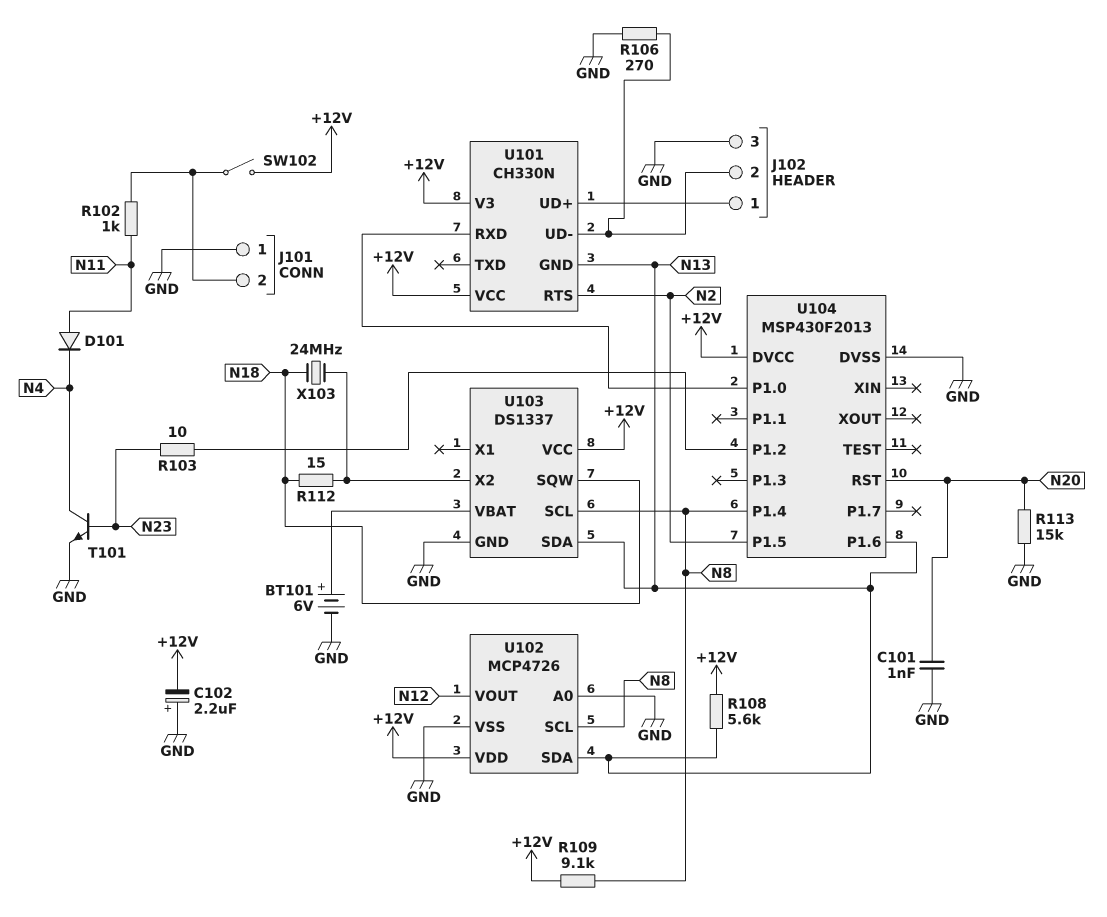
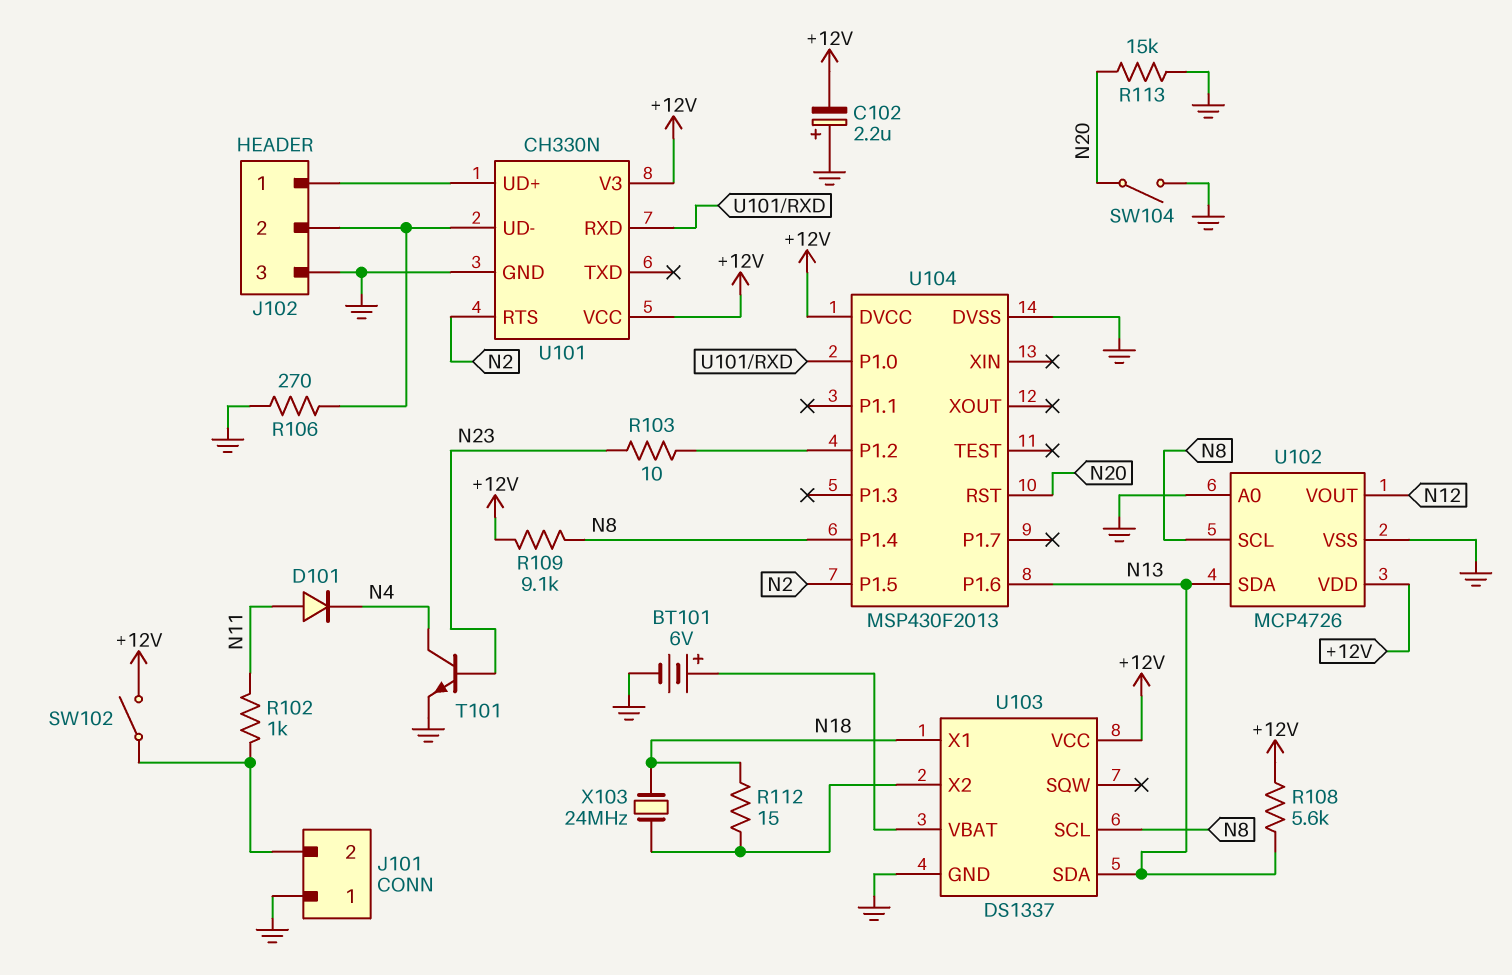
C101: 1nF (GND, N20) -> none
SW104: none -> switch (GND, N20)
U101 pin GND: N13 -> GND
U103 pin SQW: N18 -> none
U103 pin X1: none -> N18

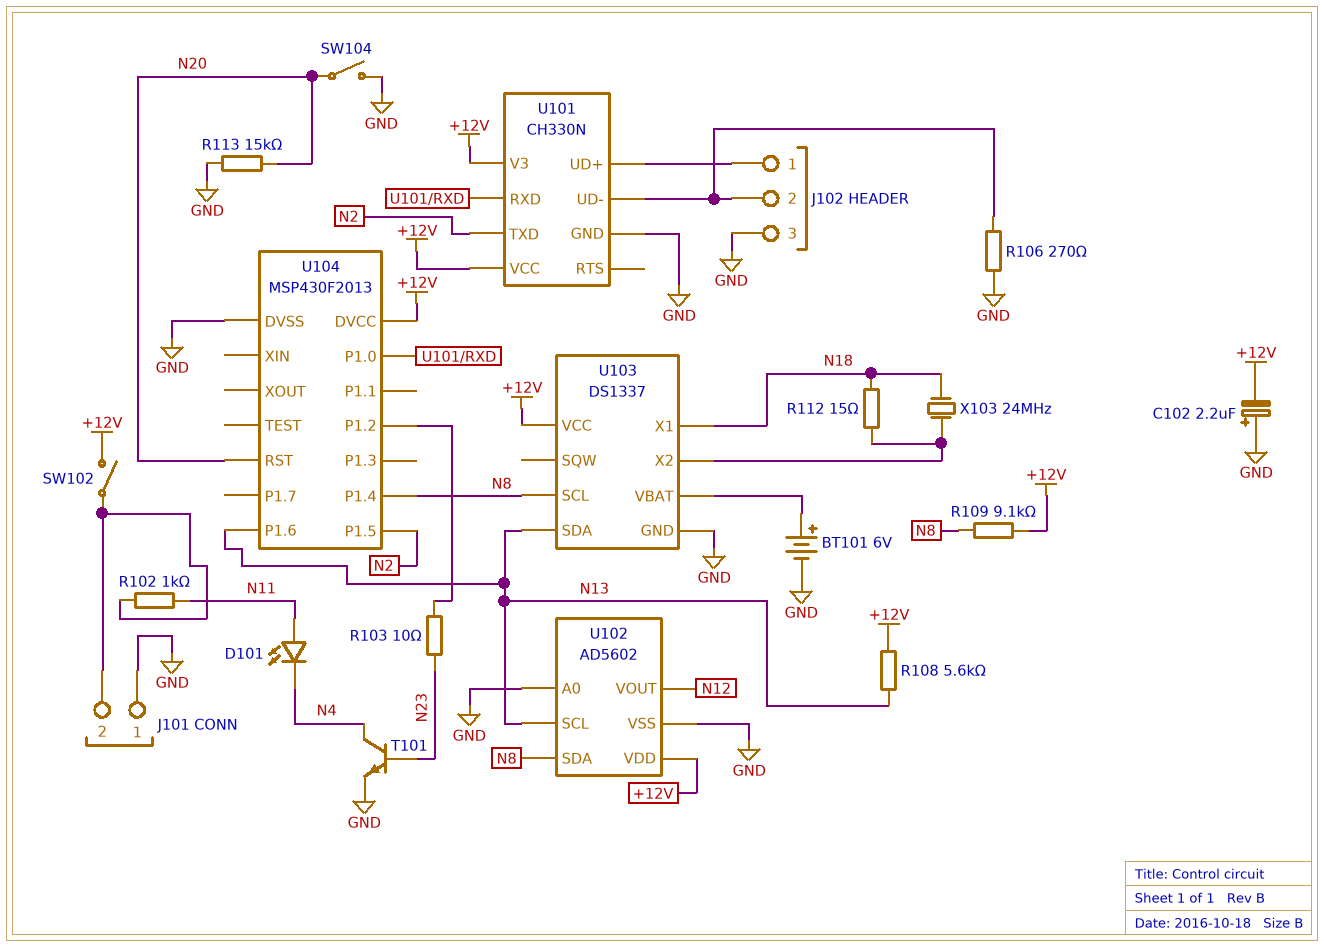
D101: diode (A N11, K N4) -> LED (A N11, K N4)
U101 pin RTS: N2 -> none
U101 pin TXD: none -> N2
U102: MCP4726 -> AD5602
U102 pin SCL: N8 -> N13
U102 pin SDA: N13 -> N8

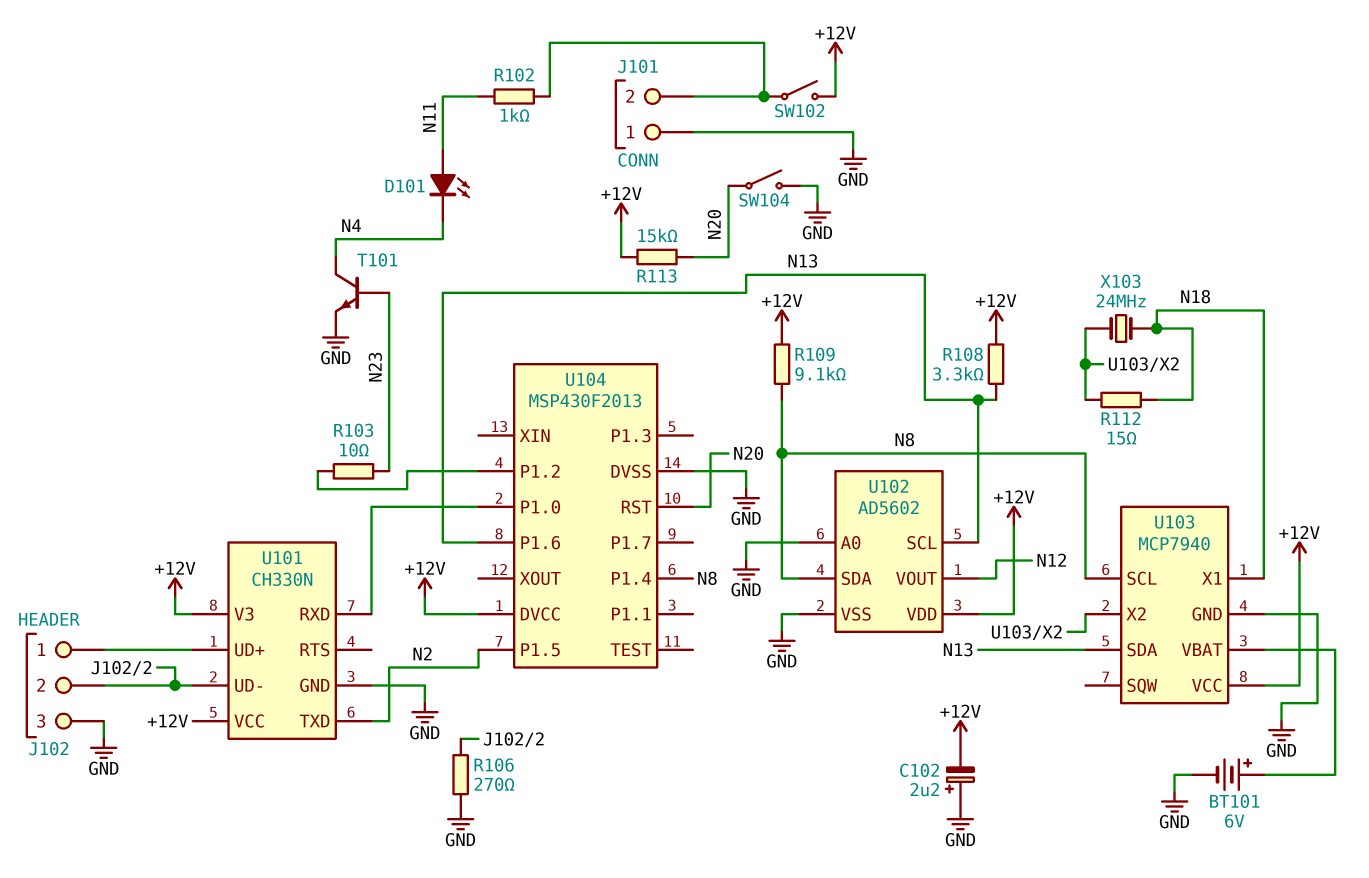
R108: 5.6k (+12V, N13) -> 3.3k (+12V, N13)
R113: 15k (GND, N20) -> 15k (+12V, N20)
U103: DS1337 -> MCP7940

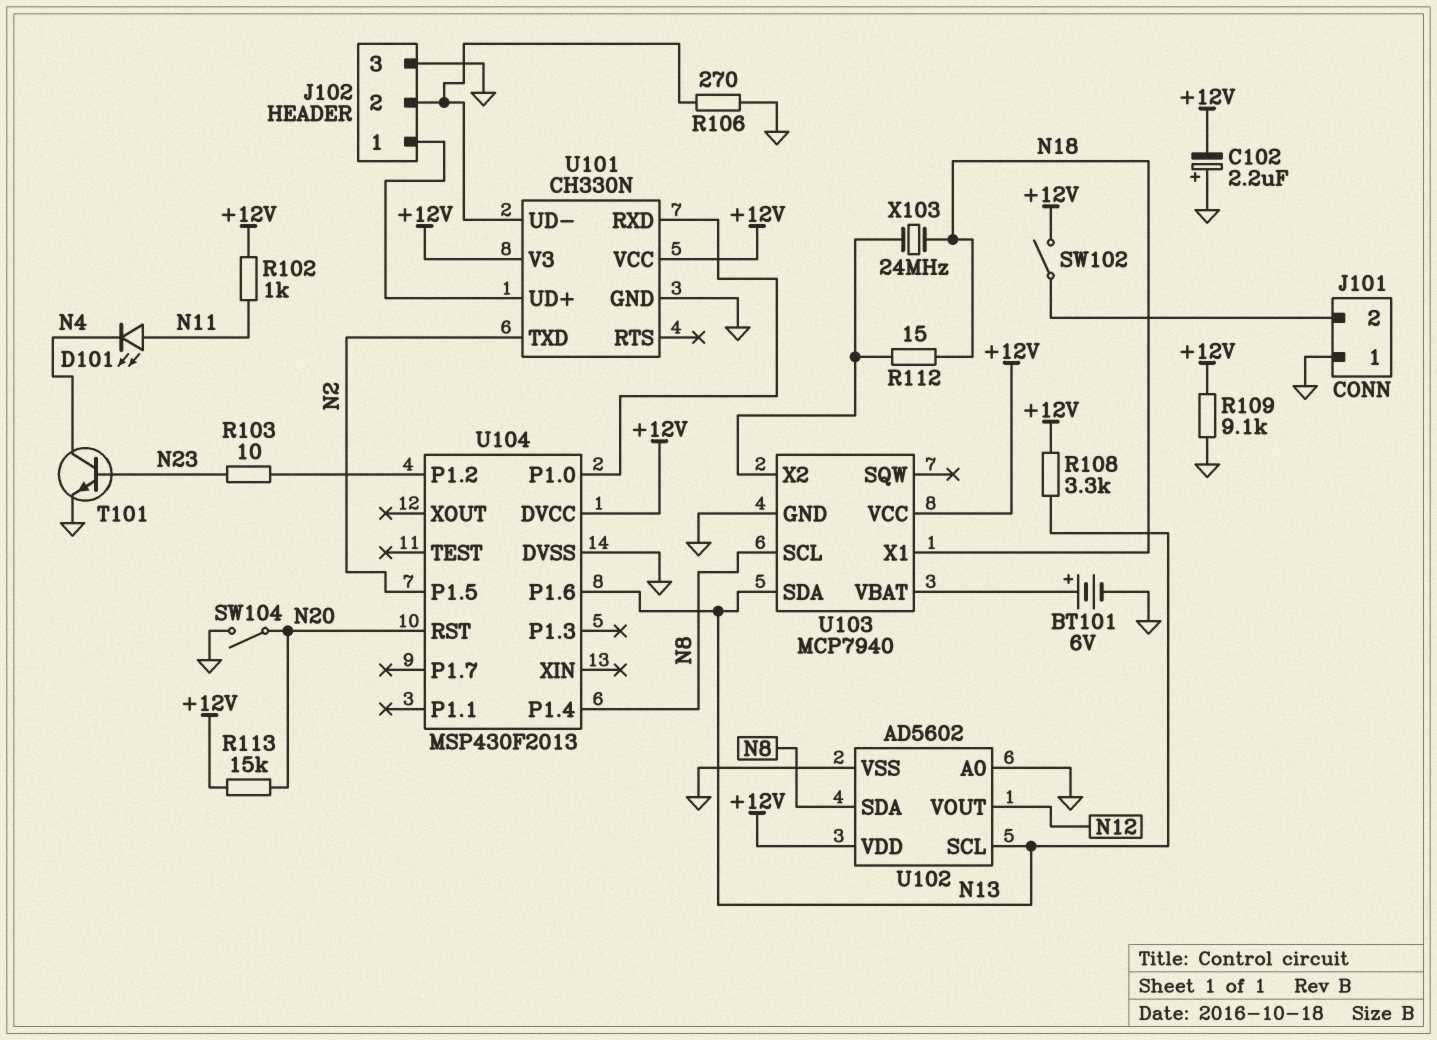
R102: 1k (J101/2, N11) -> 1k (+12V, N11)
R109: 9.1k (+12V, N8) -> 9.1k (+12V, GND)

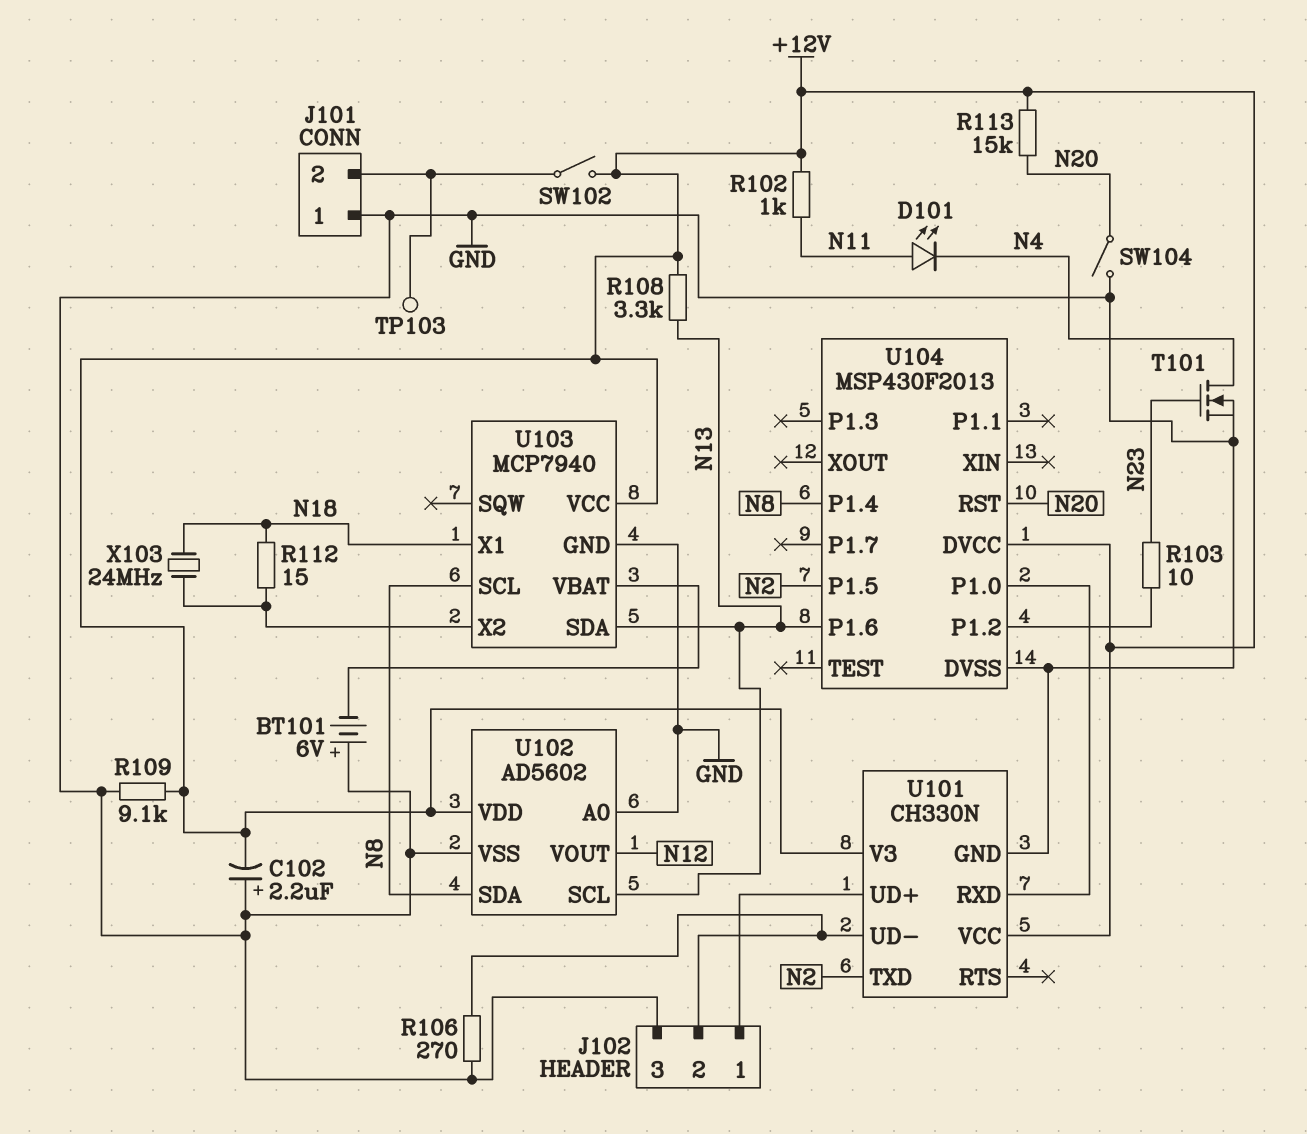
BT101: 6V (plus U103/VBAT, minus GND) -> 6V (plus GND, minus U103/VBAT)
T101: NPN (B N23, C N4, E GND) -> NMOS (G N23, D N4, S GND)
TP103: none -> test point (J101/2)

